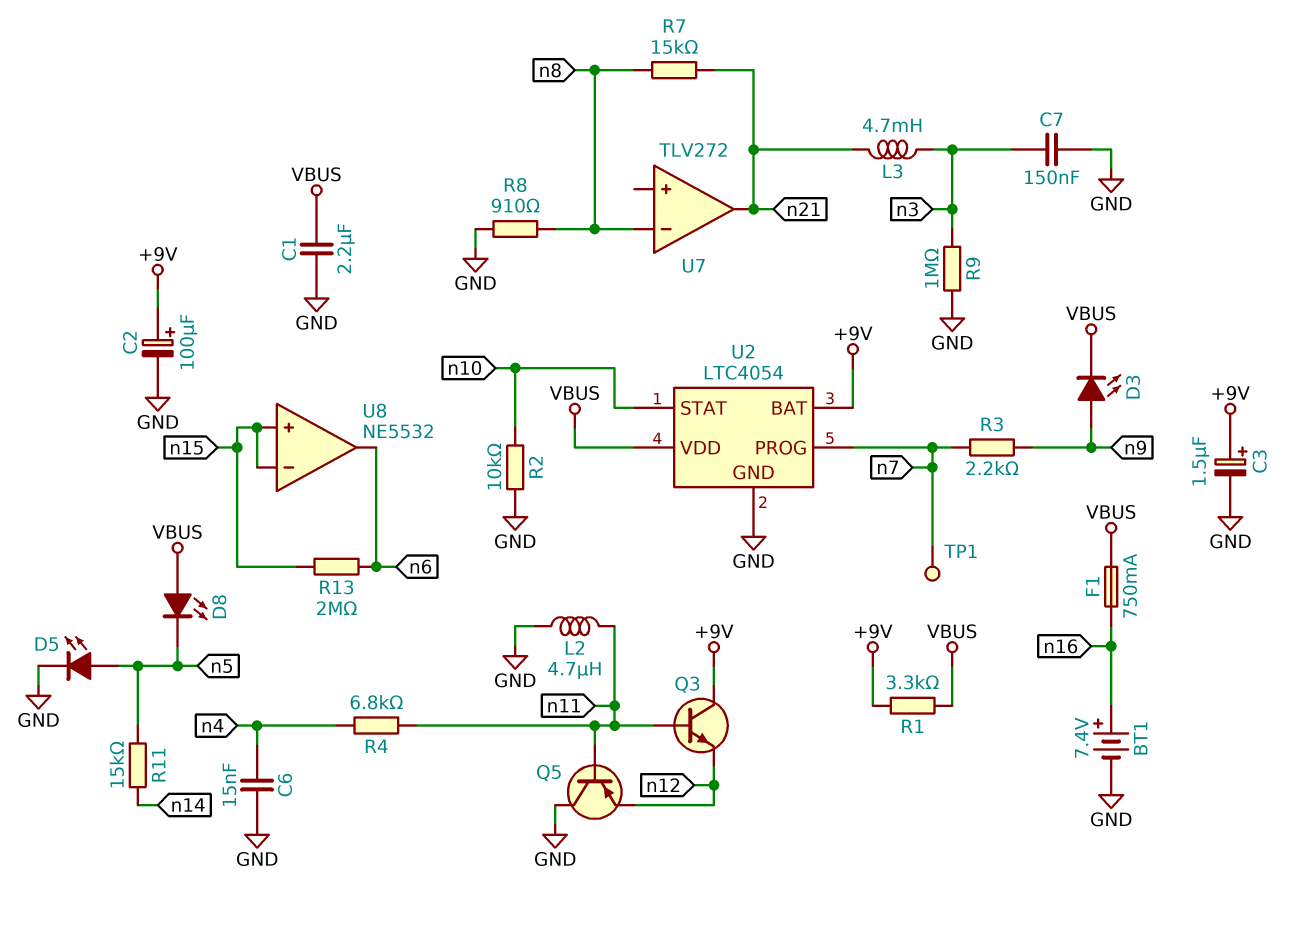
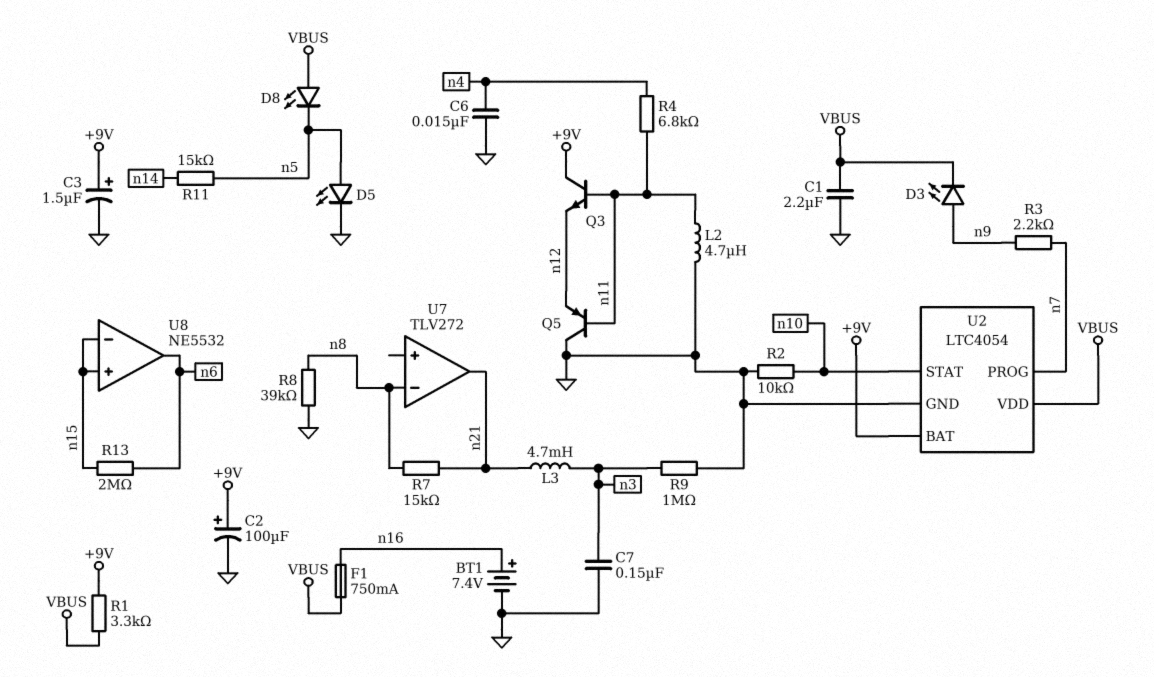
R8: 910 (GND, n8) -> 39k (GND, n8)
TP1: test point (n7) -> none

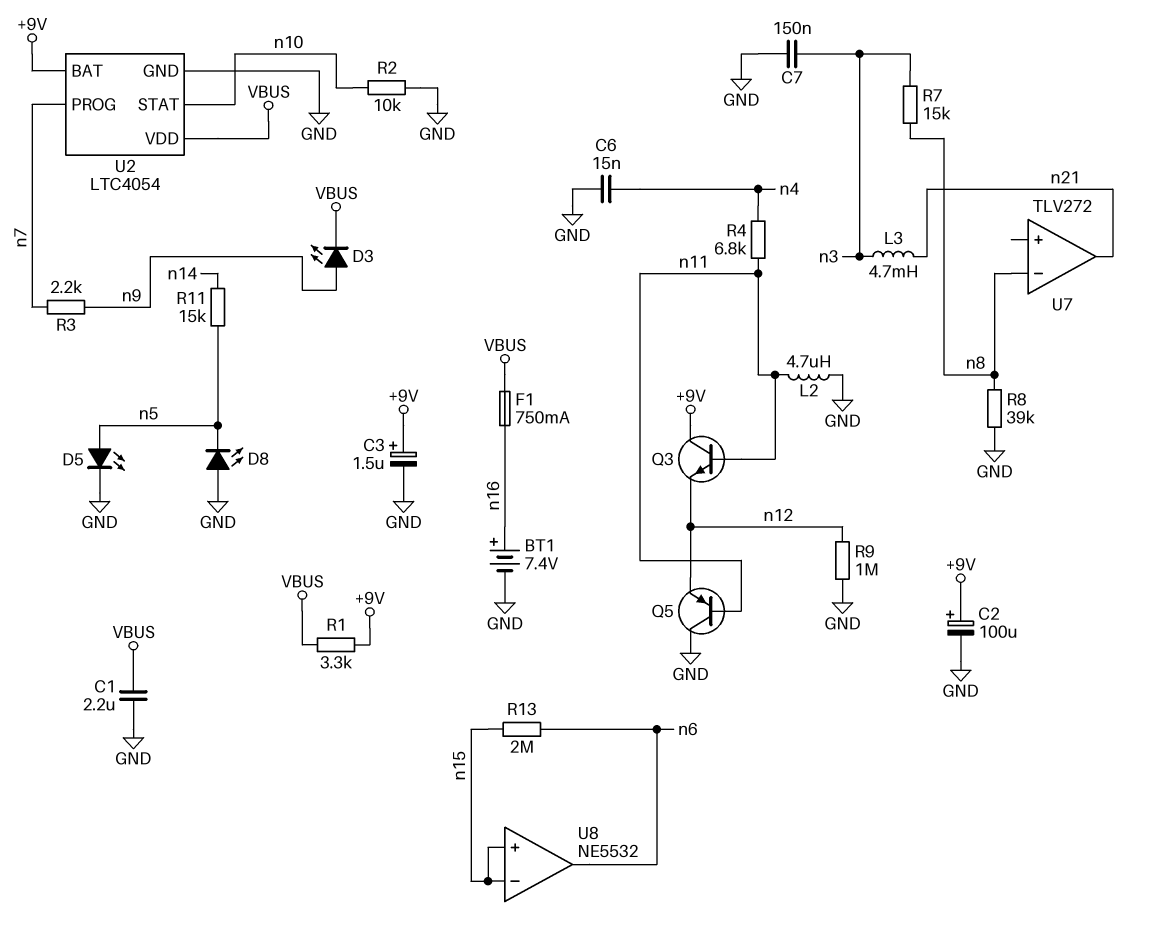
D8: LED (A VBUS, K n5) -> LED (A GND, K n5)
R7: 15k (n8, n21) -> 15k (n3, n8)
R9: 1M (GND, n3) -> 1M (GND, n12)

